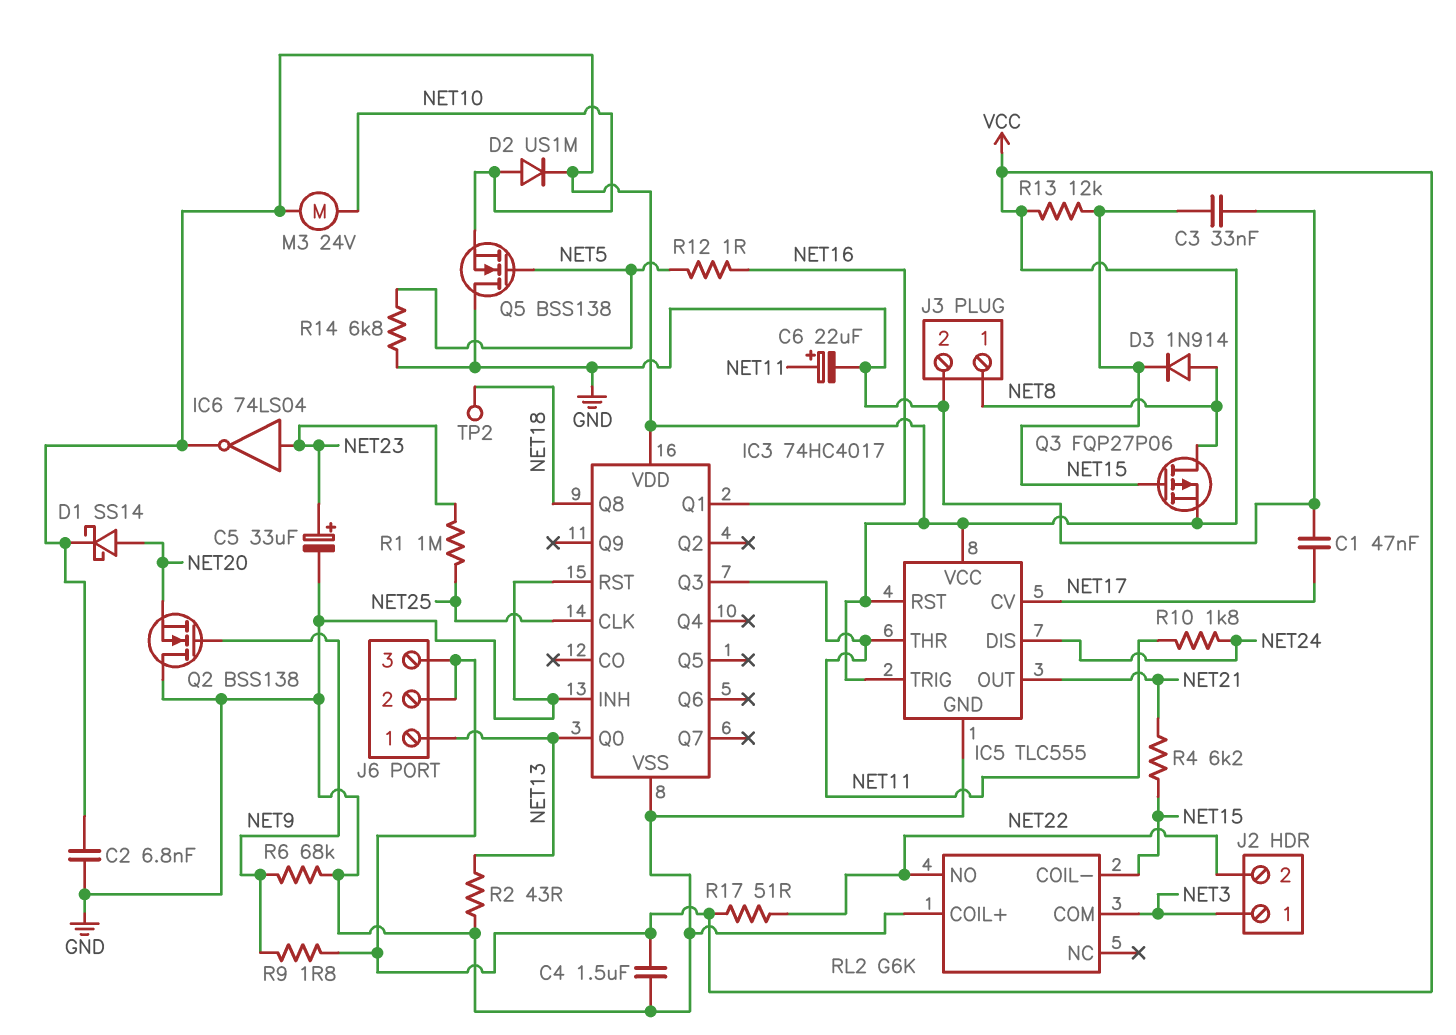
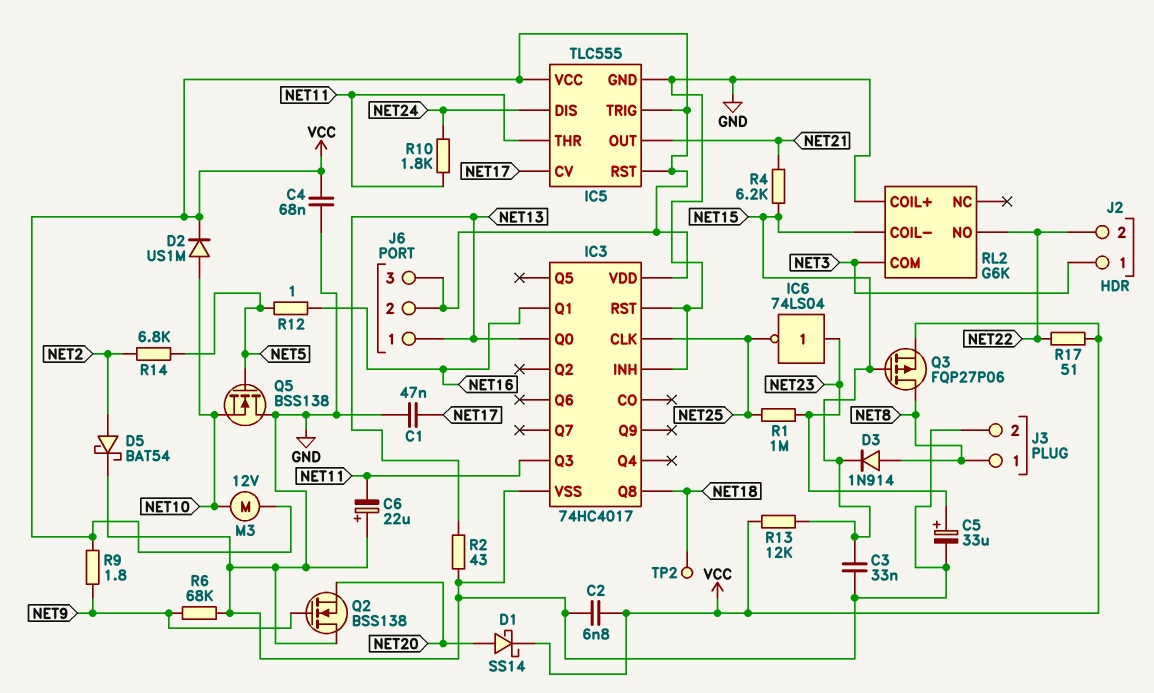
C4: 1.5uF (GND, VCC) -> 68nF (GND, VCC)
C6: 22uF (plus NET11, minus GND) -> 22uF (plus GND, minus NET11)
D5: none -> schottky BAT54 (A NET2, K GND)
IC6: NOT 74LS04 (in NET23, out VCC) -> NOT 74LS04 (in NET23, out NET25)
M3: motor 24V (NET10, VCC) -> motor 12V (NET10, VCC)
R14: 6.8k (GND, NET5) -> 6.8k (NET2, NET5)

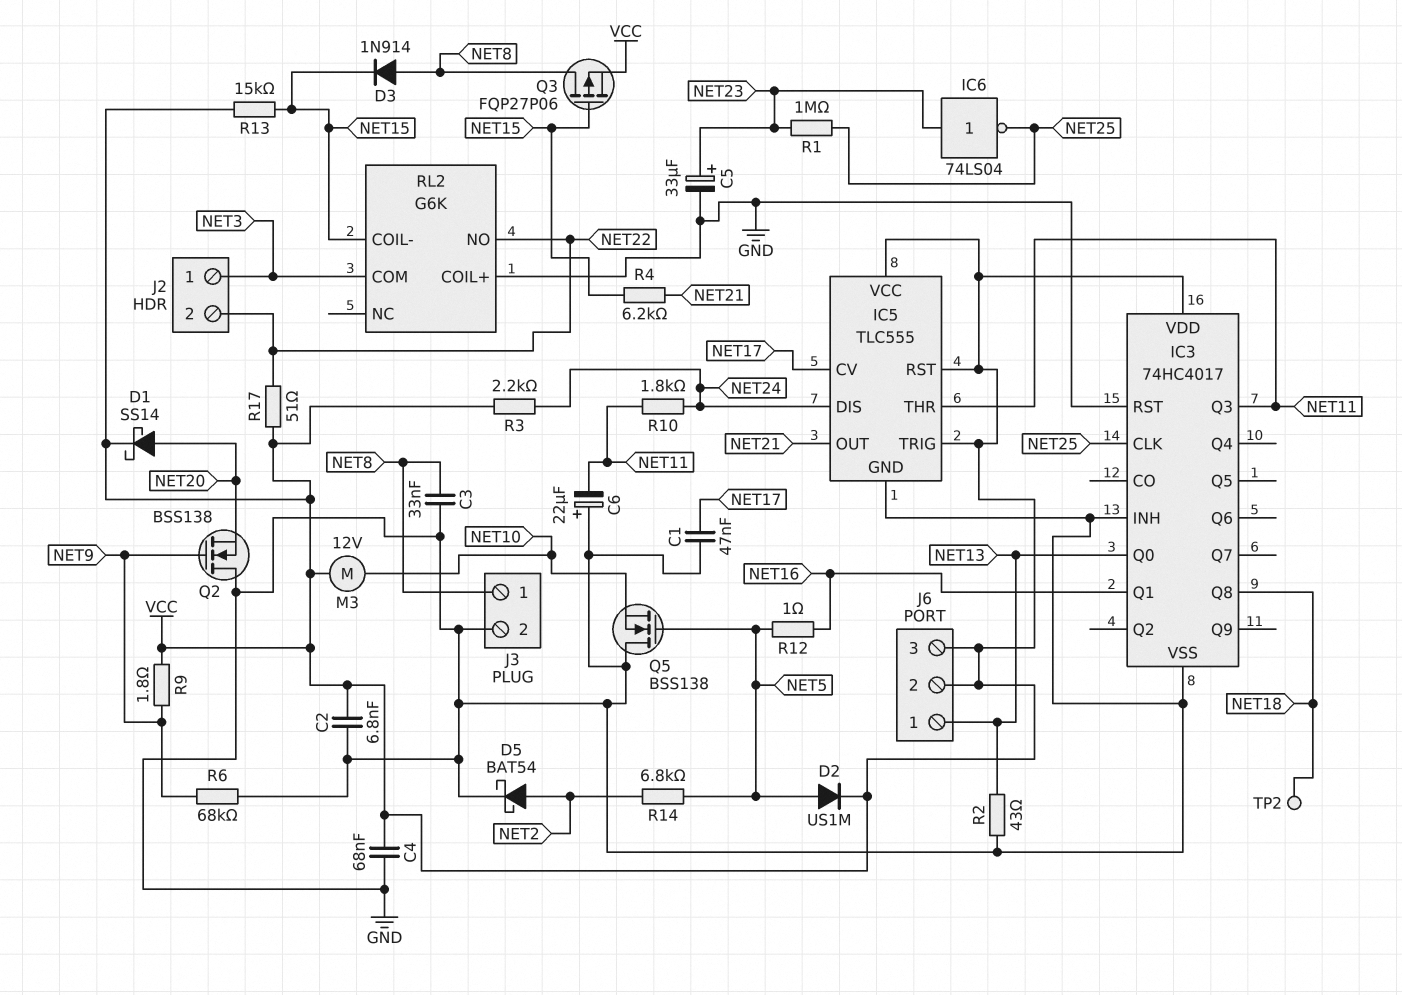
C3: 33nF (GND, NET15) -> 33nF (GND, NET8)
D2: diode US1M (A NET10, K VCC) -> diode US1M (A NET5, K VCC)
R3: none -> 2.2k (NET24, VCC)
R13: 12k (NET15, VCC) -> 15k (NET15, VCC)

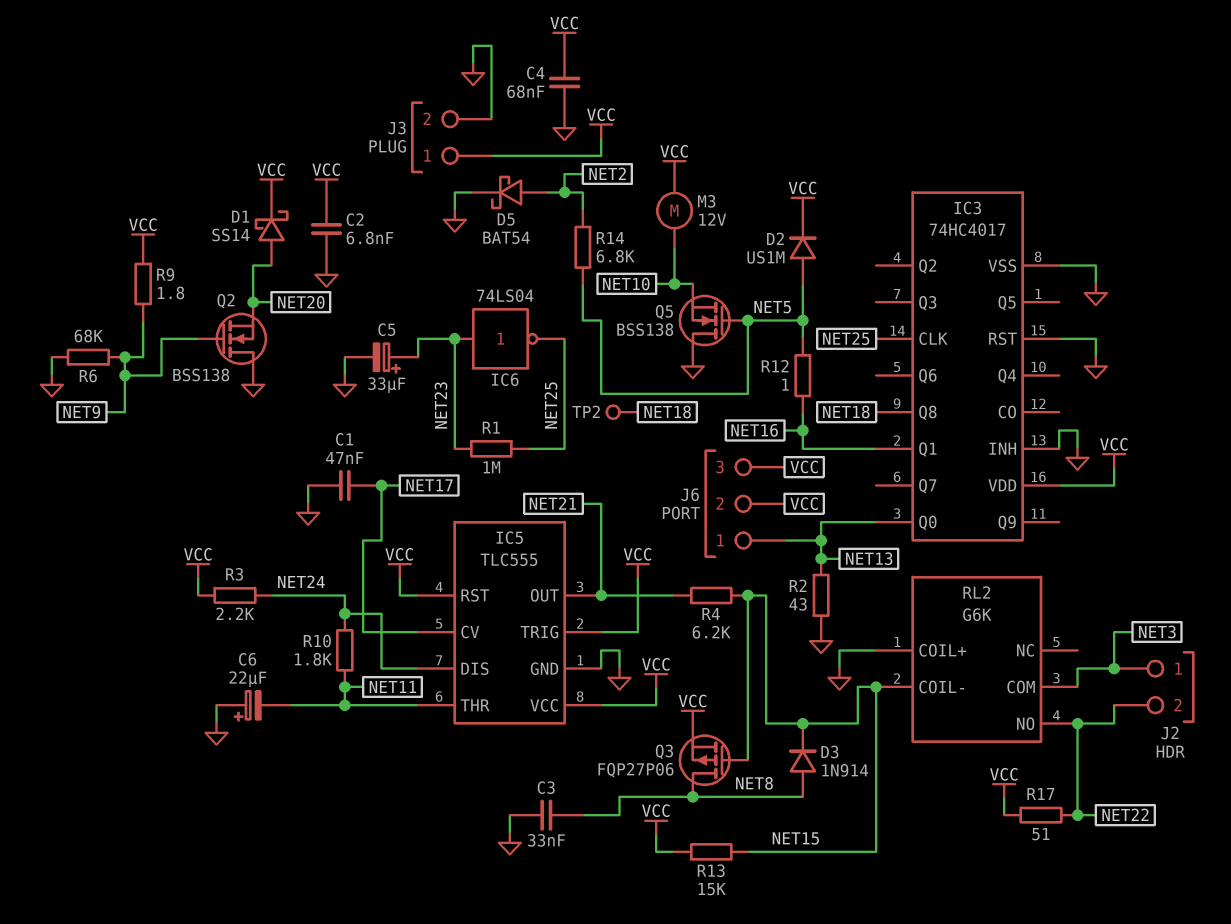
IC3 pin Q3: NET11 -> none
J3 pin 1: NET8 -> VCC

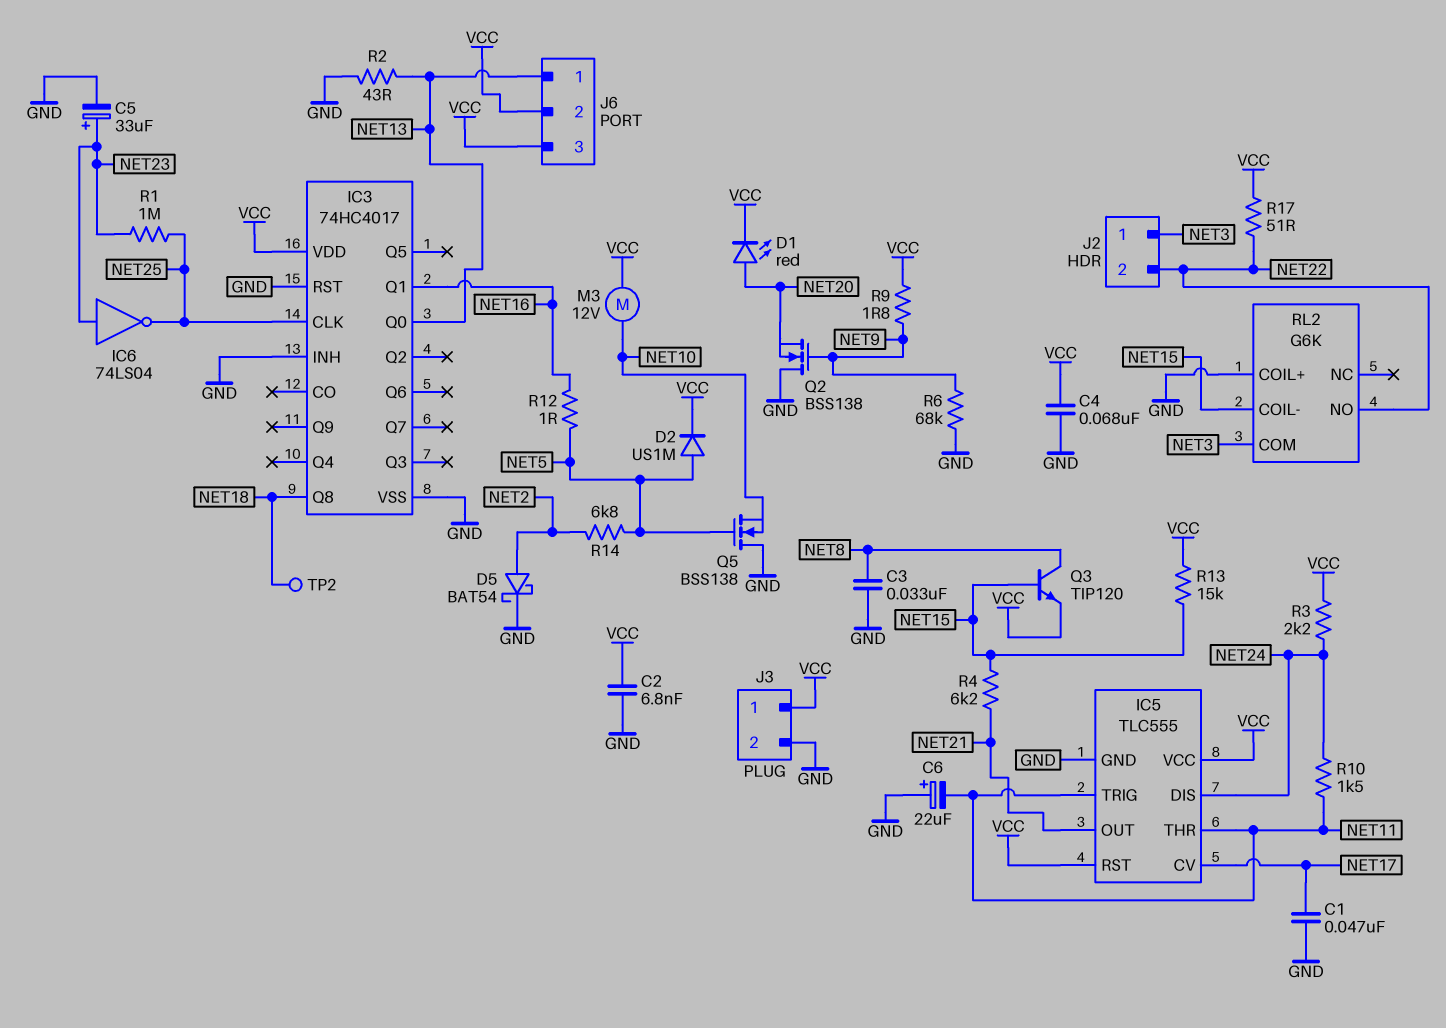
D1: schottky SS14 (A NET20, K VCC) -> LED red (A NET20, K VCC)
D3: diode 1N914 (A NET8, K NET15) -> none
IC5 pin TRIG: VCC -> NET11
Q3: PMOS FQP27P06 (G NET15, D NET8, S VCC) -> NPN TIP120 (B NET15, C NET8, E VCC)
R10: 1.8k (NET11, NET24) -> 1.5k (NET11, NET24)

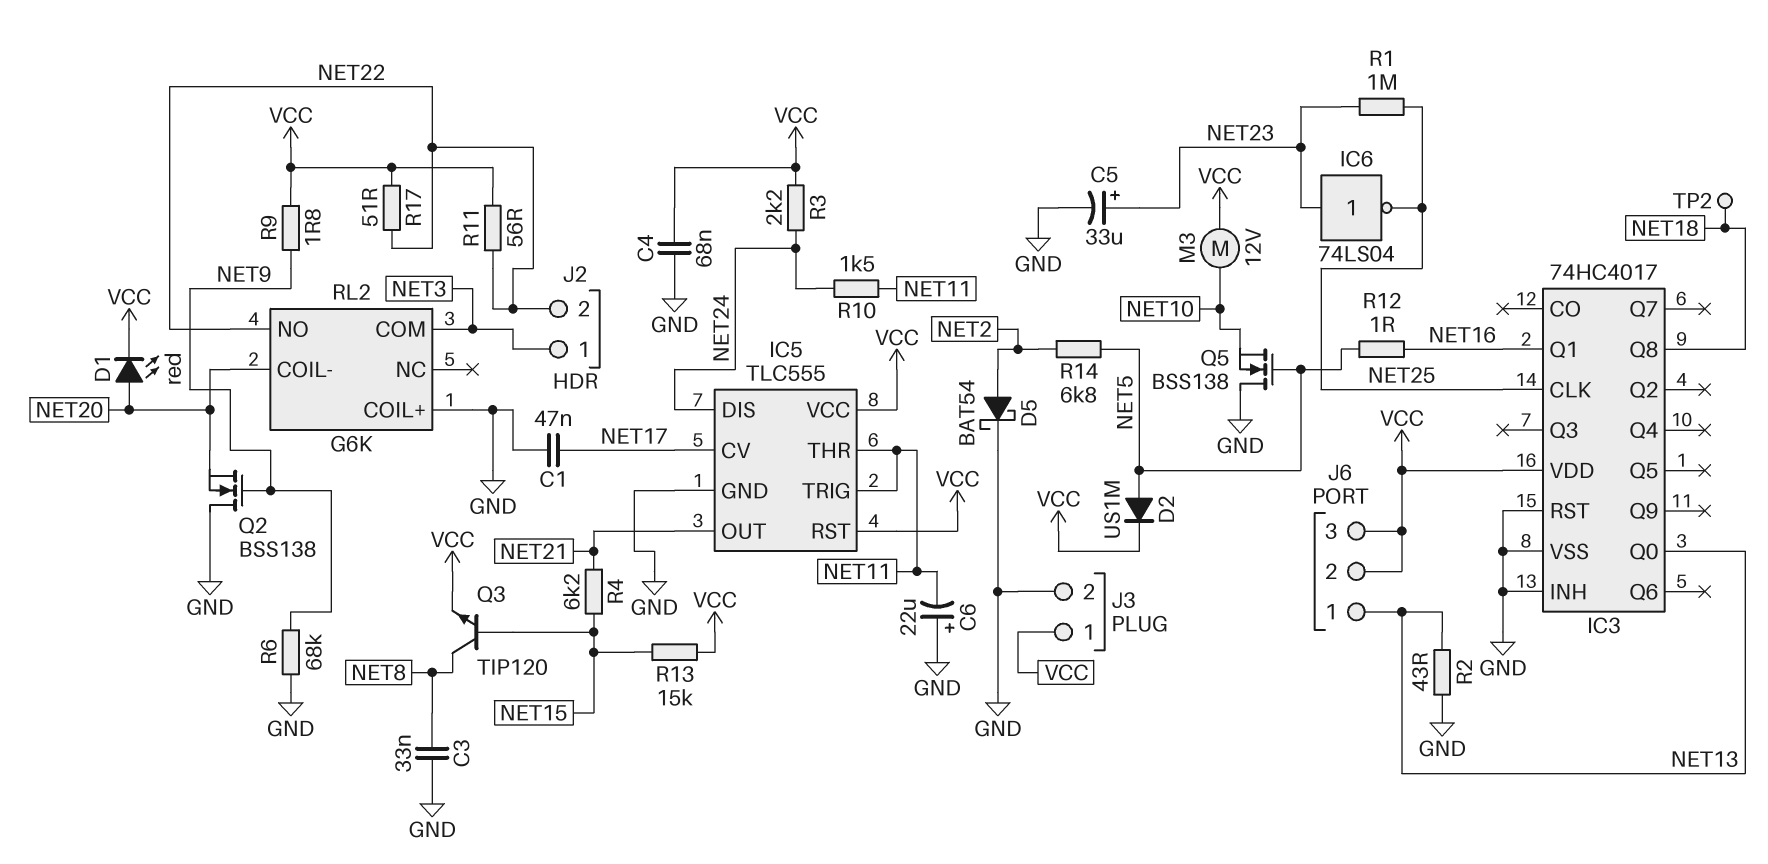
C2: 6.8nF (GND, VCC) -> none
R11: none -> 56 (NET22, VCC)
RL2 pin COIL-: NET15 -> NET20

